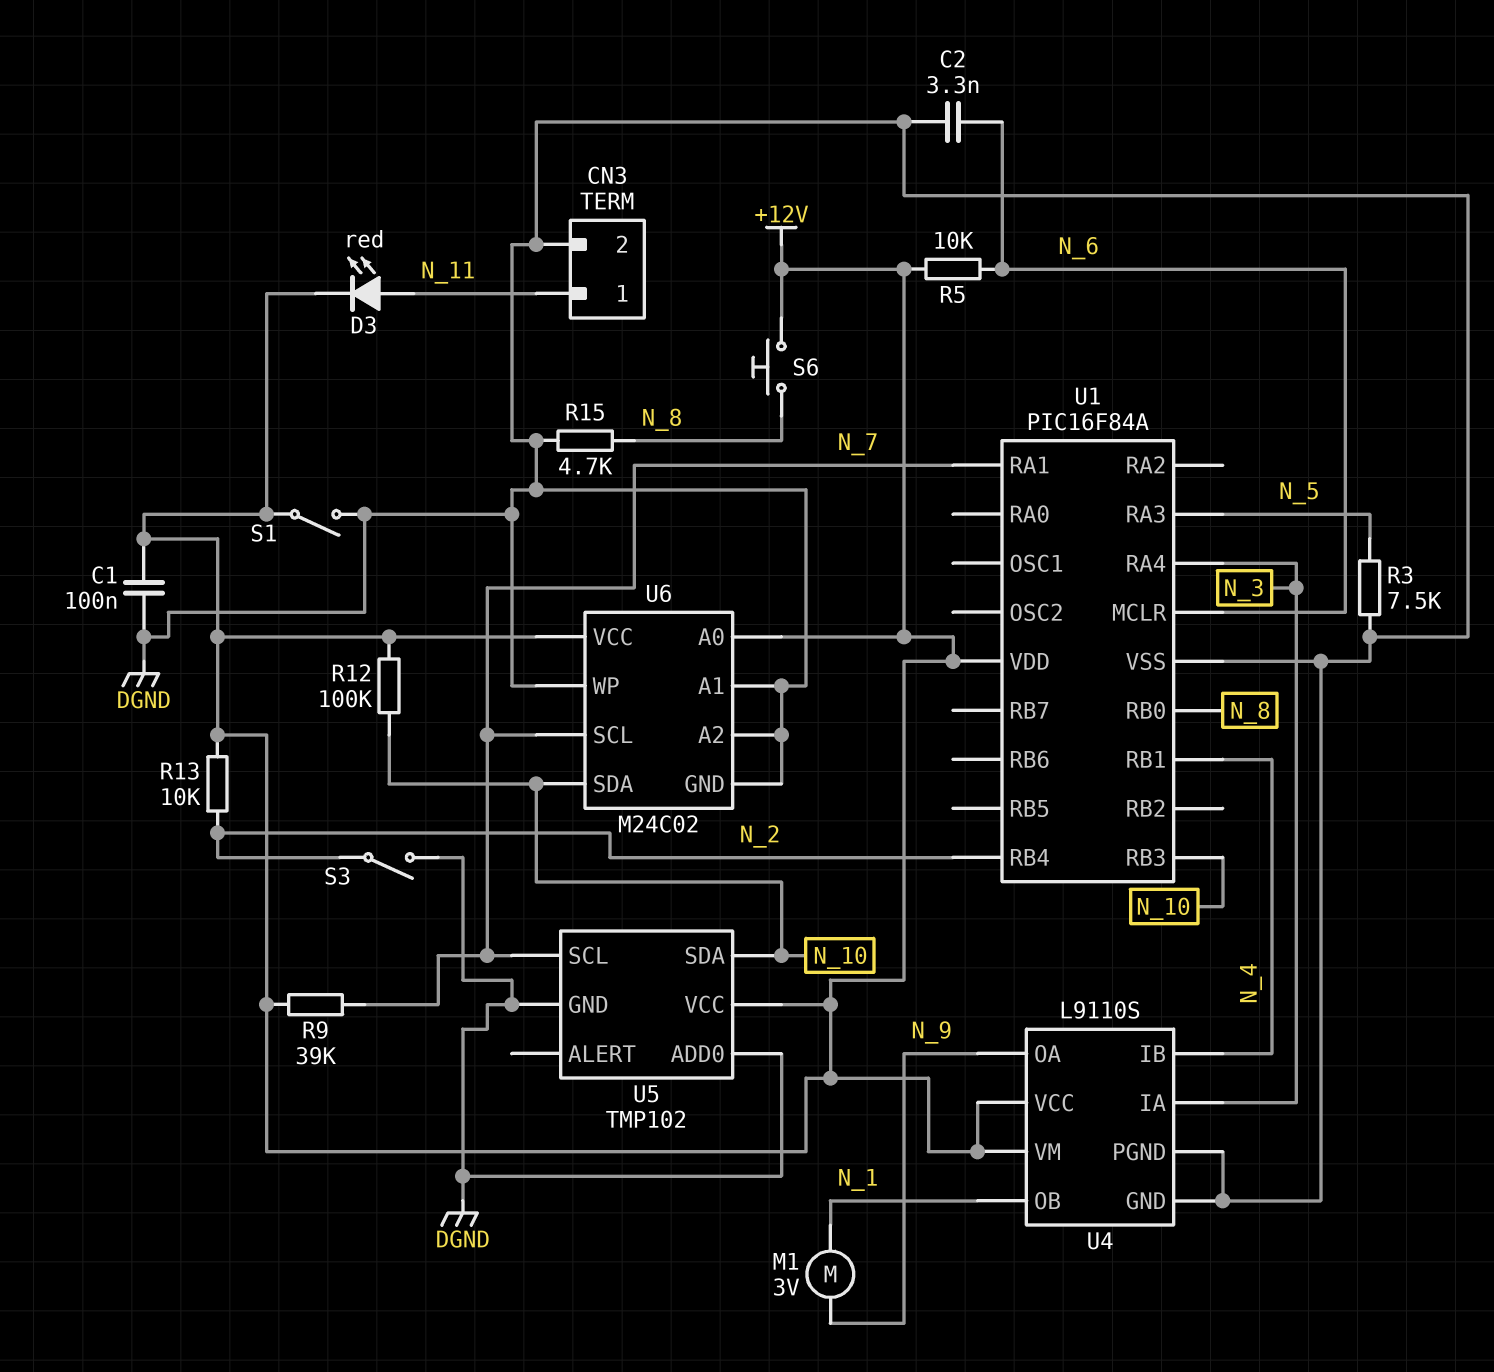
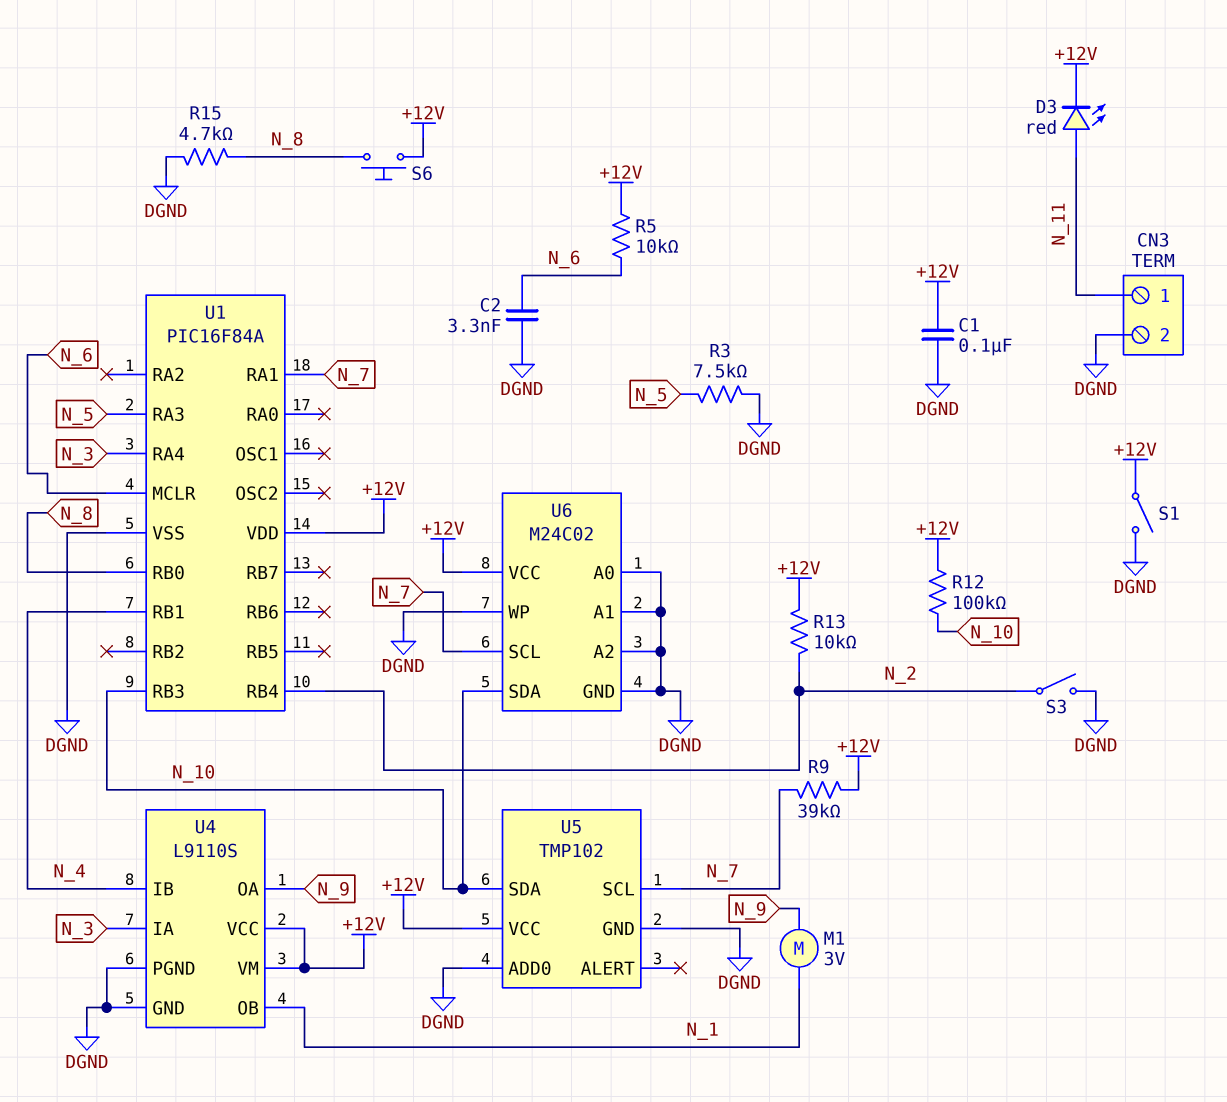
U6 pin A0: +12V -> DGND

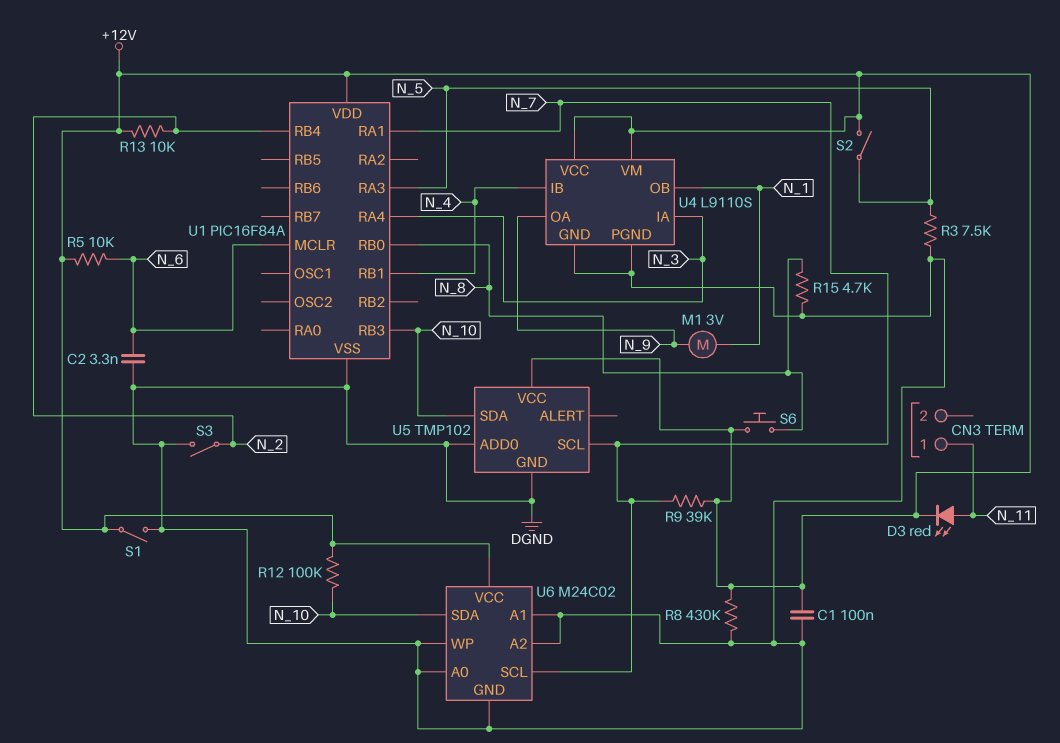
CN3 pin 2: DGND -> none
R8: none -> 430k (+12V, DGND)
S2: none -> switch (+12V, N_5)

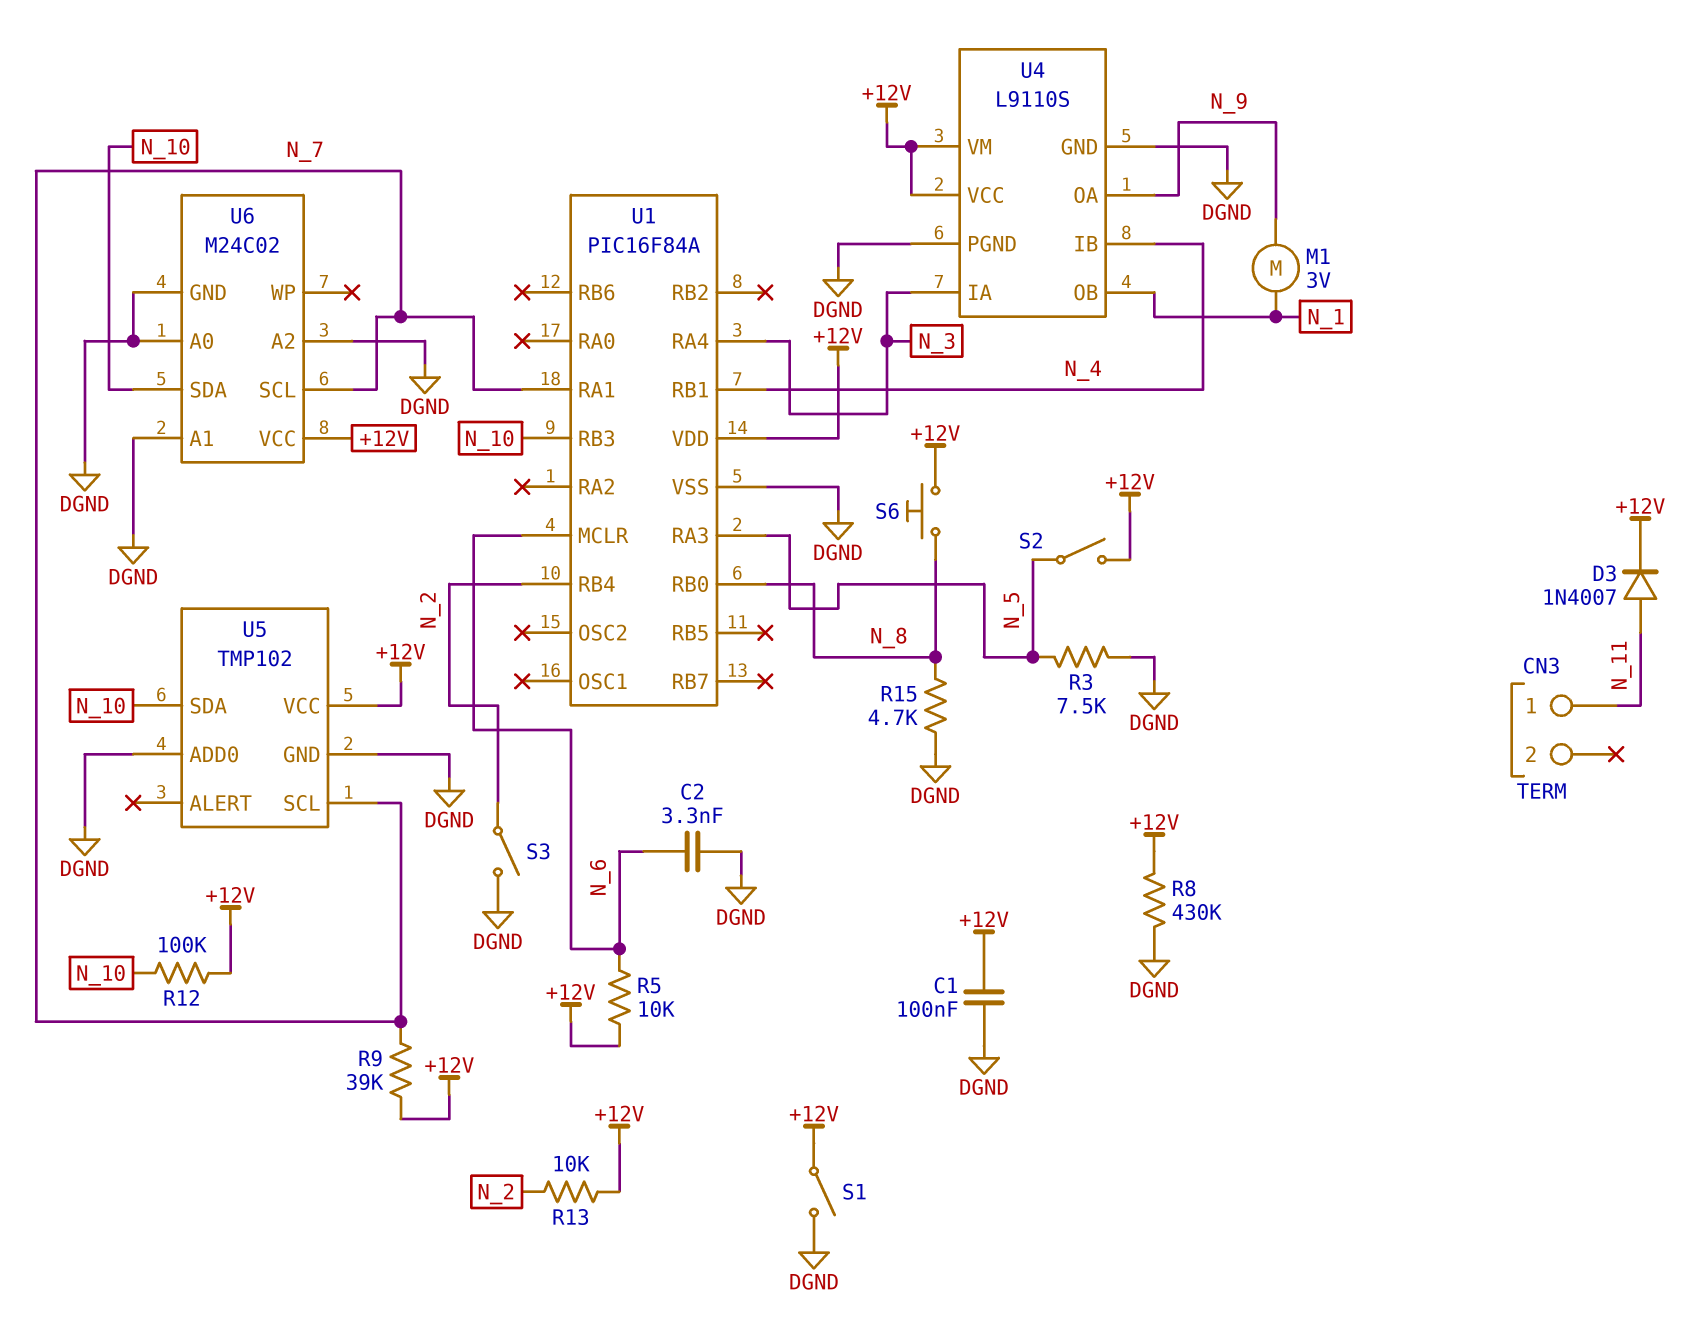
D3: LED red (A N_11, K +12V) -> diode 1N4007 (A N_11, K +12V)
U6 pin WP: DGND -> none

